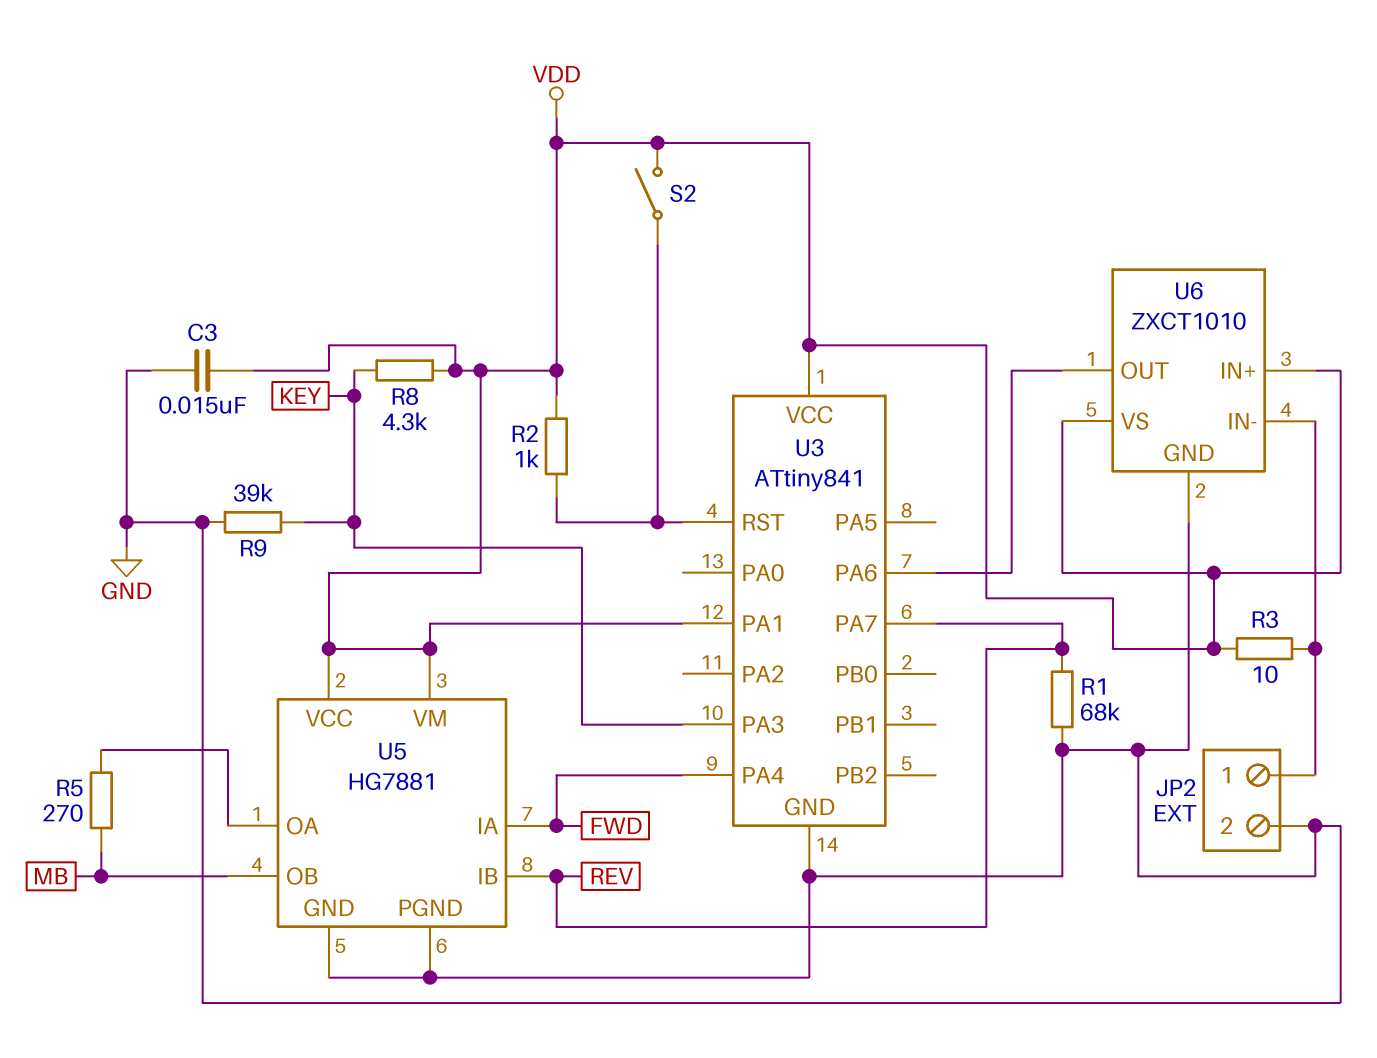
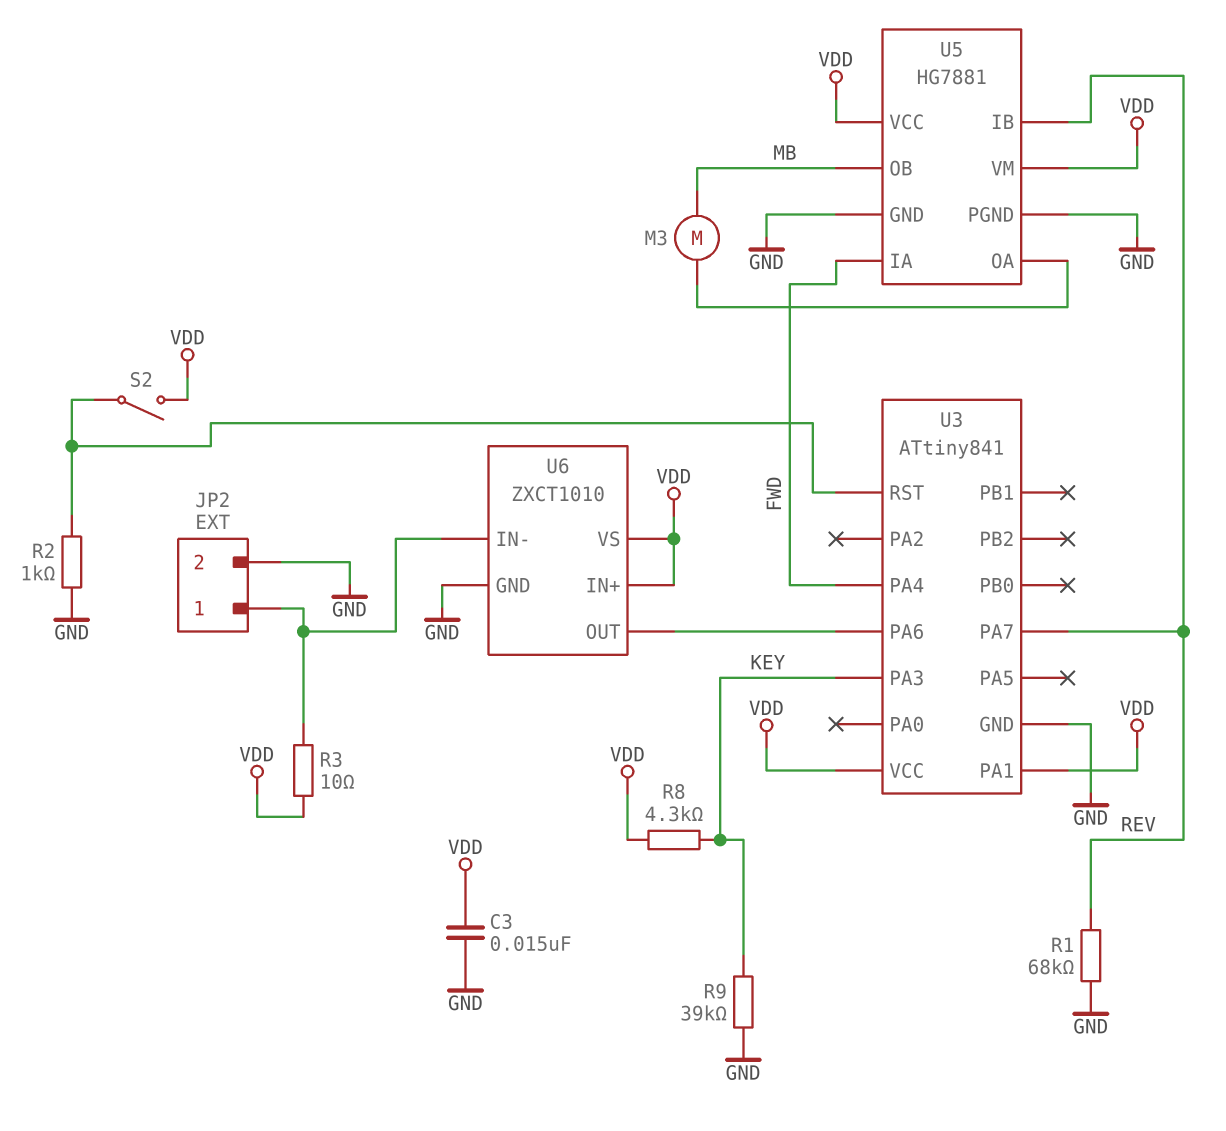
M3: none -> motor (MB, U5/OA)
R2: 1k (U3/RST, VDD) -> 1k (GND, U3/RST)
R5: 270 (MB, U5/OA) -> none

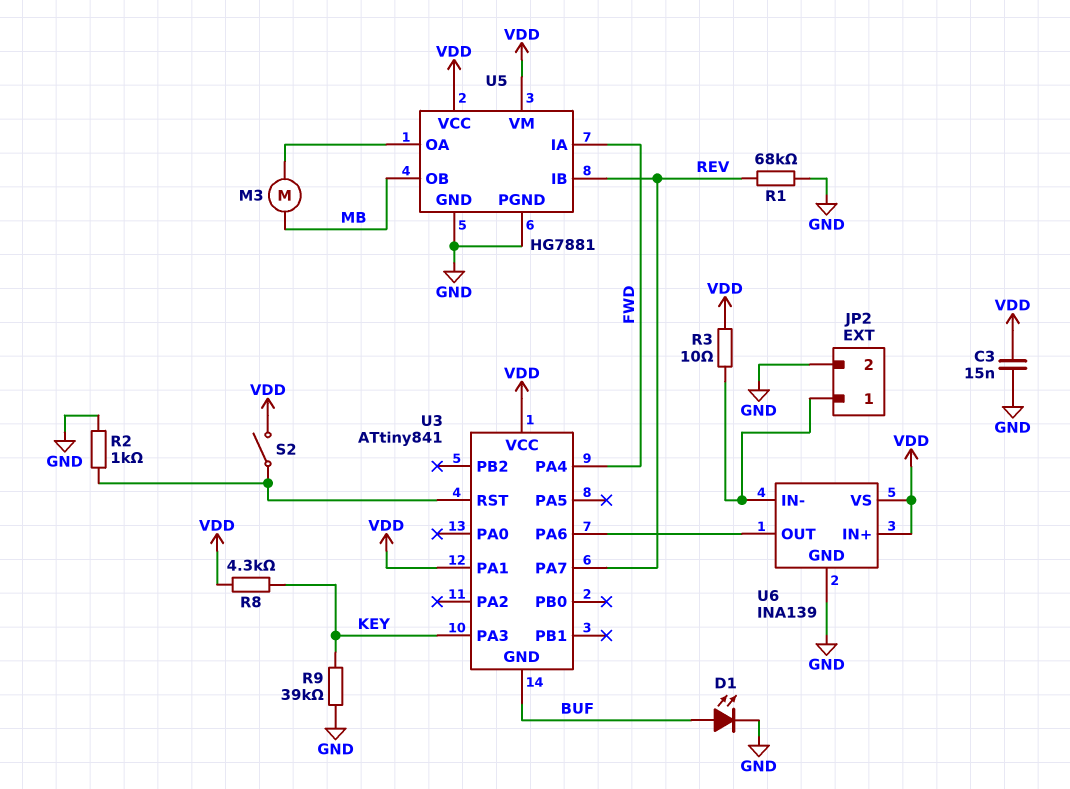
D1: none -> LED (A BUF, K GND)
U3 pin GND: GND -> BUF
U6: ZXCT1010 -> INA139

